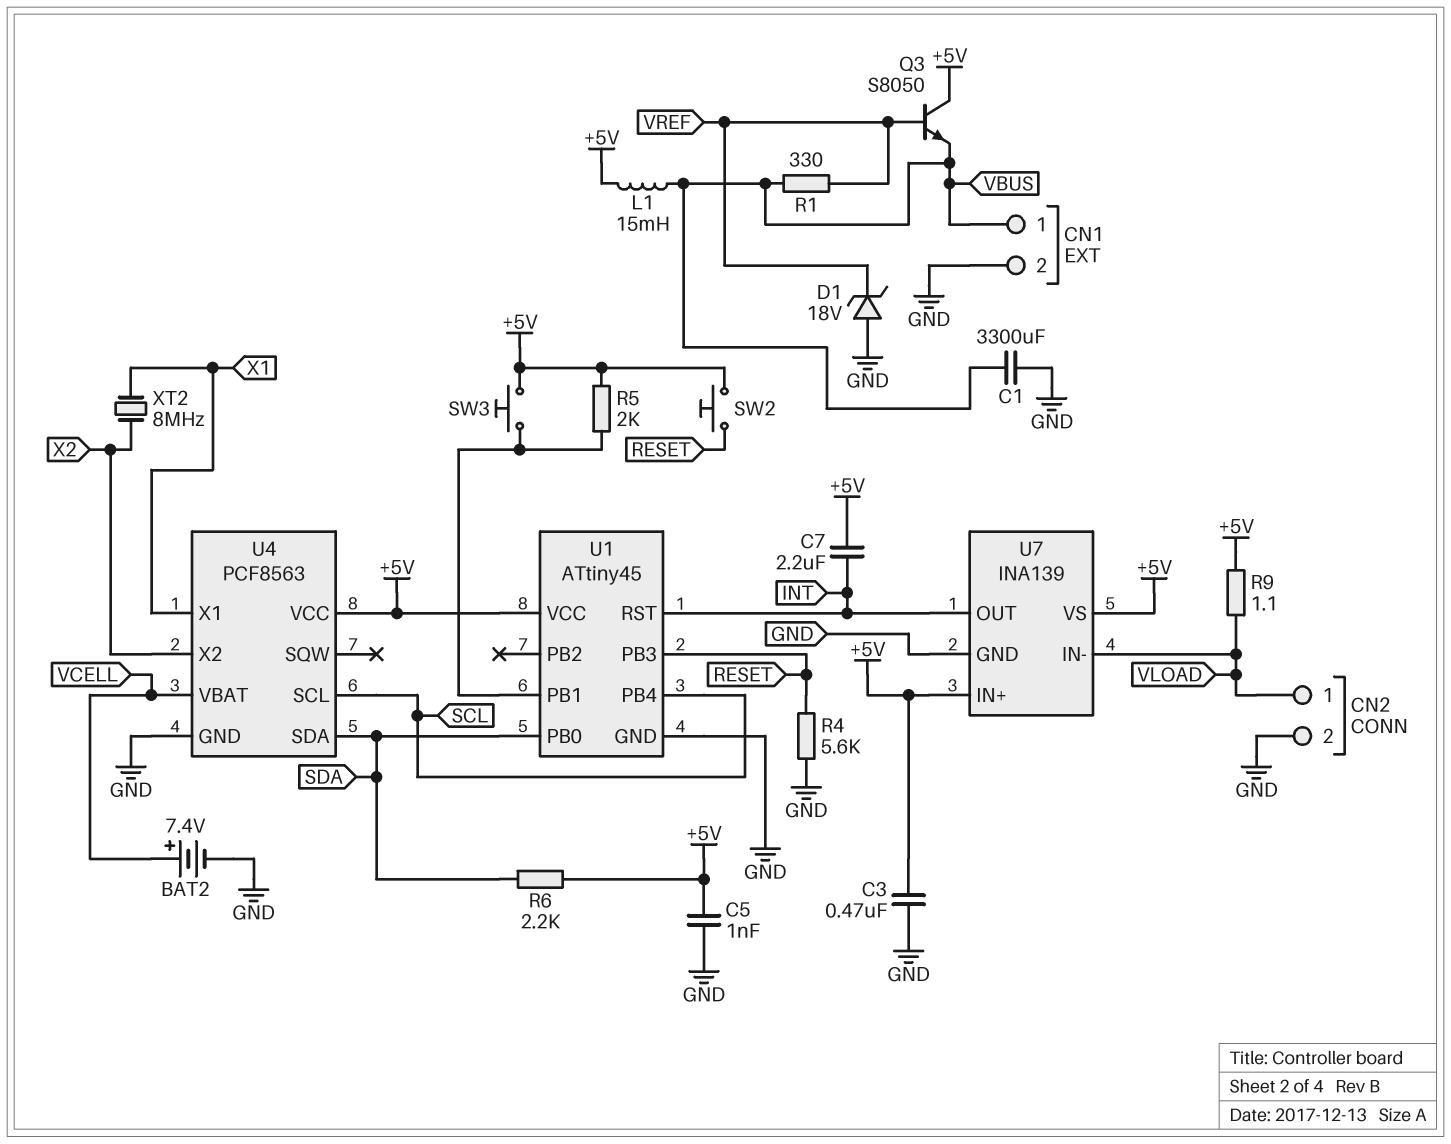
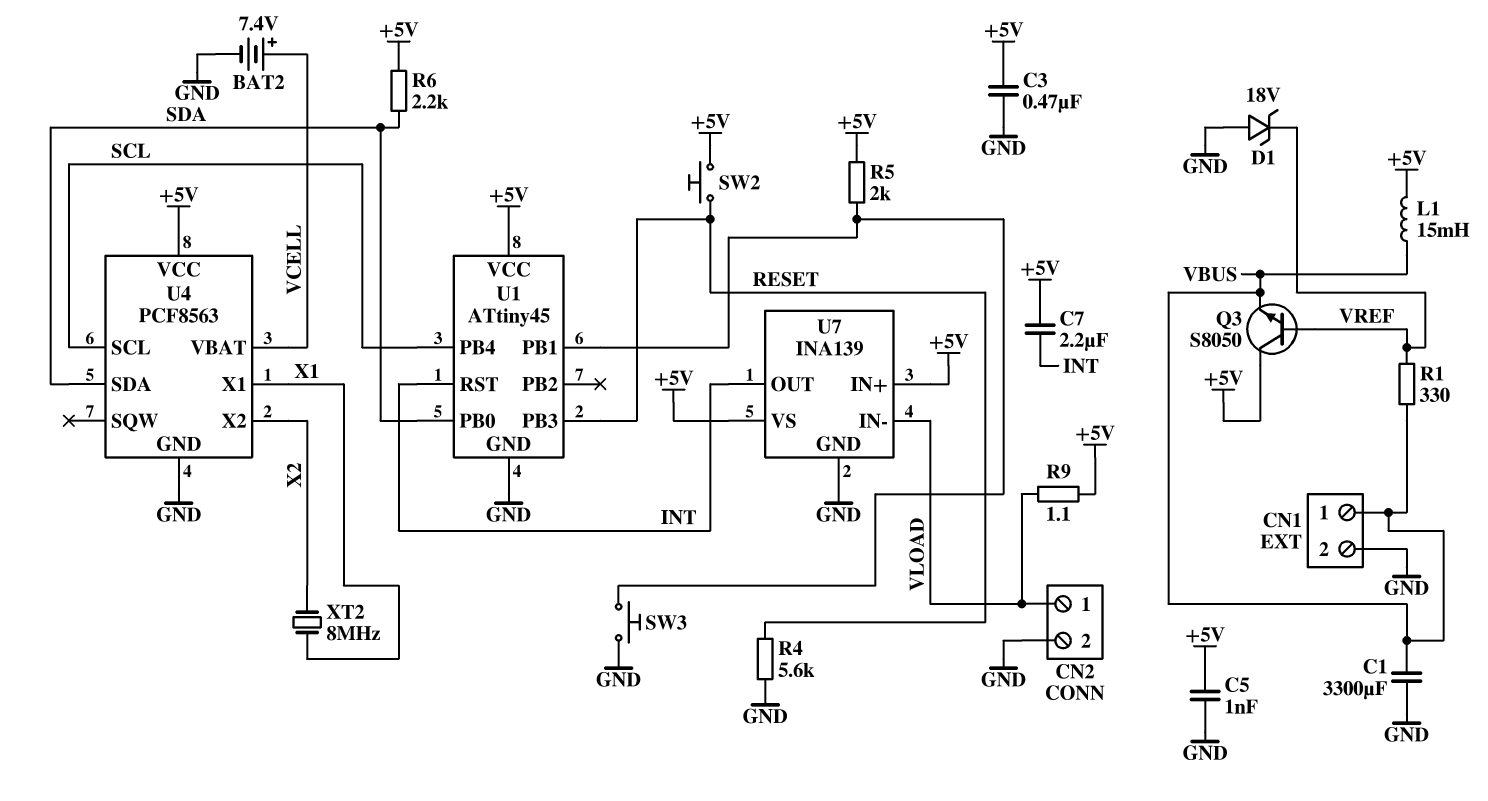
SW3: button (+5V, U1/PB1) -> button (GND, U1/PB1)

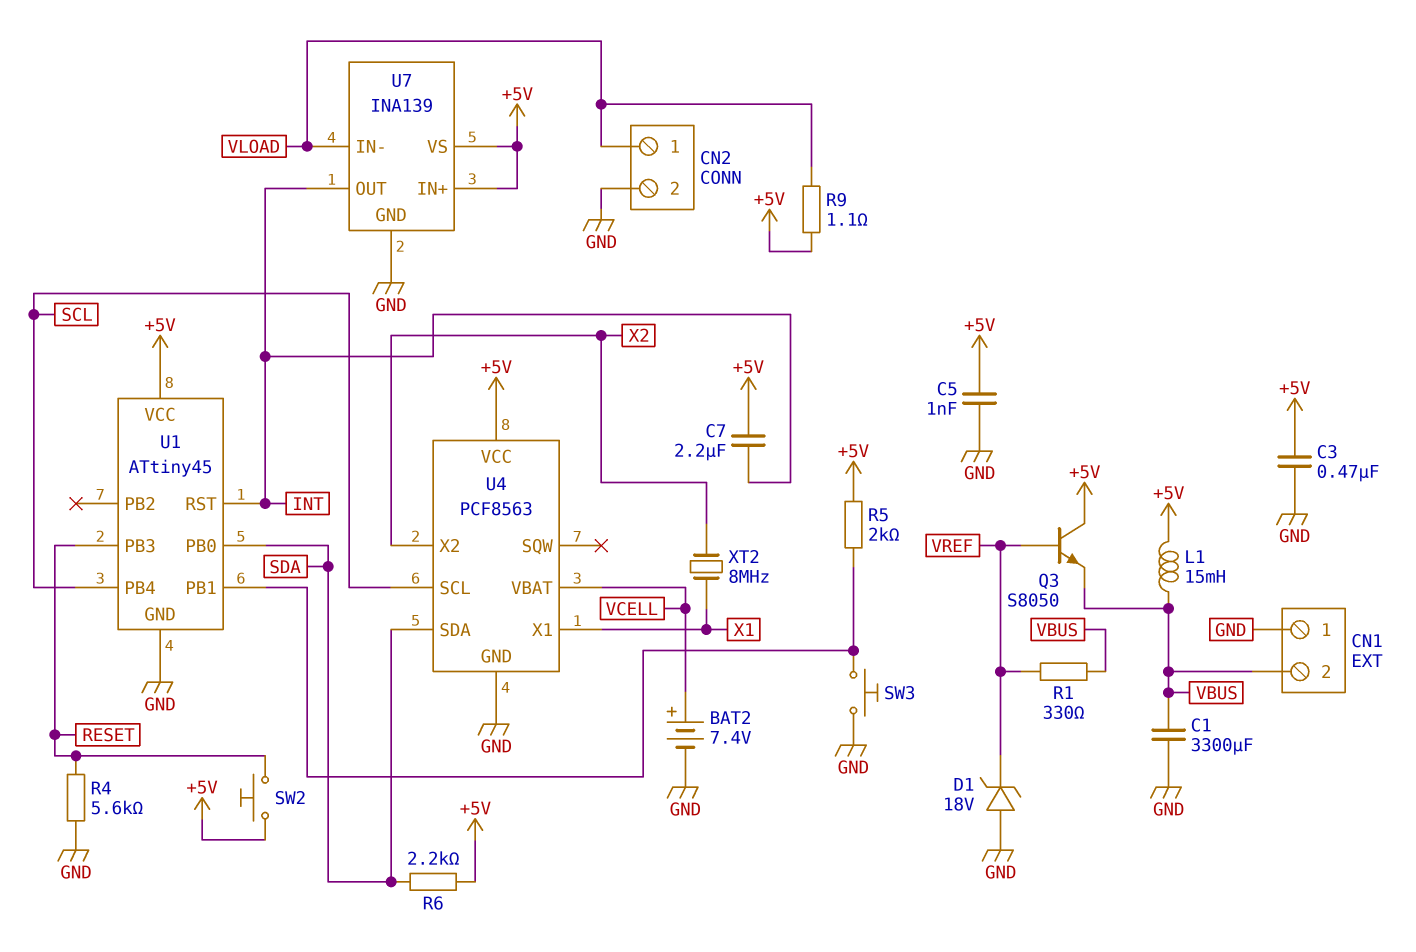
CN1 pin 1: VBUS -> GND
CN1 pin 2: GND -> VBUS

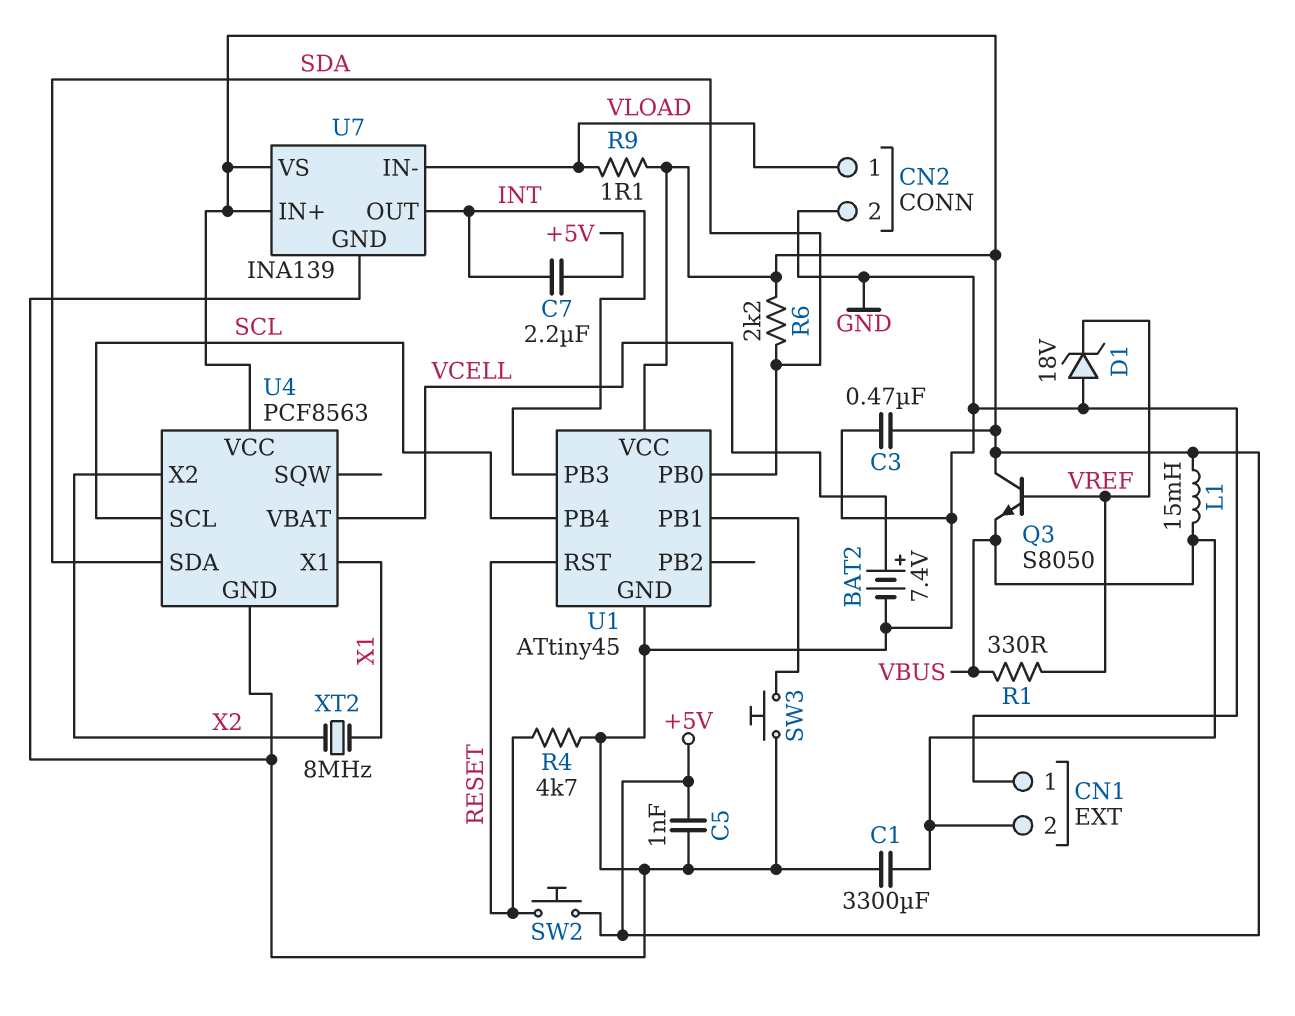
R4: 5.6k (GND, RESET) -> 4.7k (GND, RESET)
R5: 2k (+5V, U1/PB1) -> none
U1 pin PB3: RESET -> INT
U1 pin RST: INT -> RESET

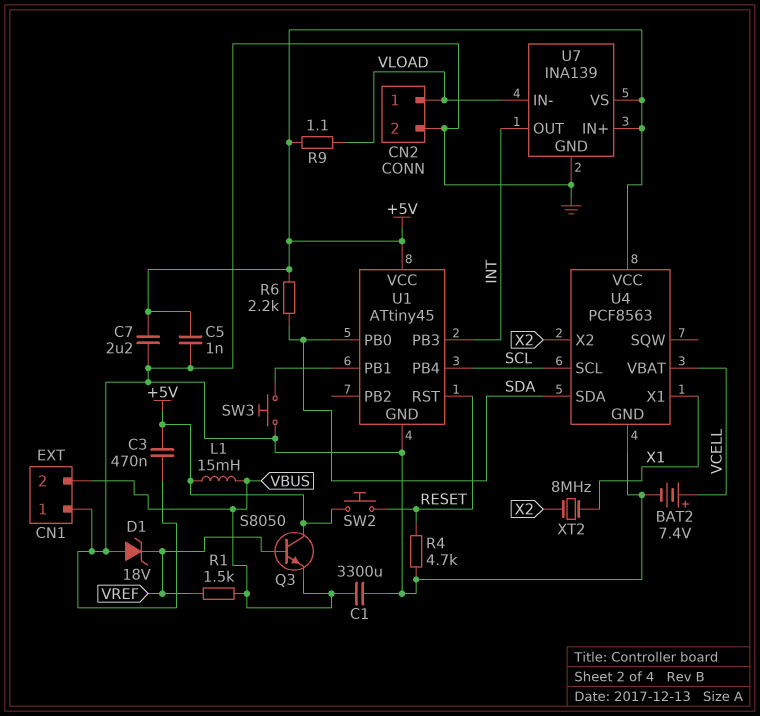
C7: 2.2uF (+5V, INT) -> 2.2uF (+5V, GND)
R1: 330 (VBUS, VREF) -> 1.5k (VBUS, VREF)

